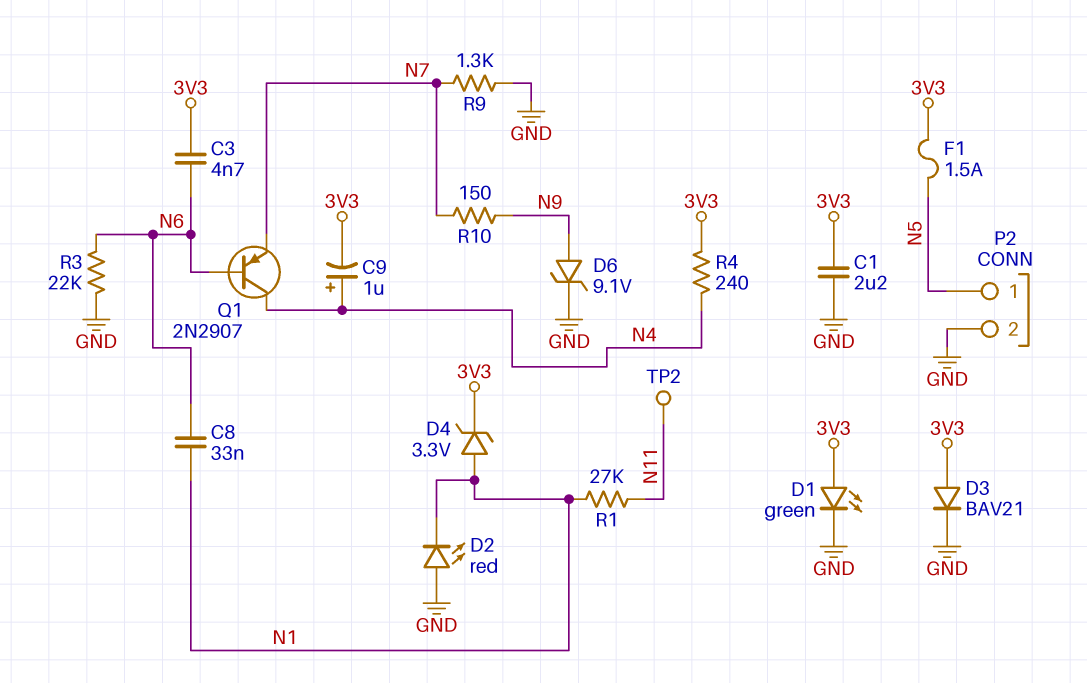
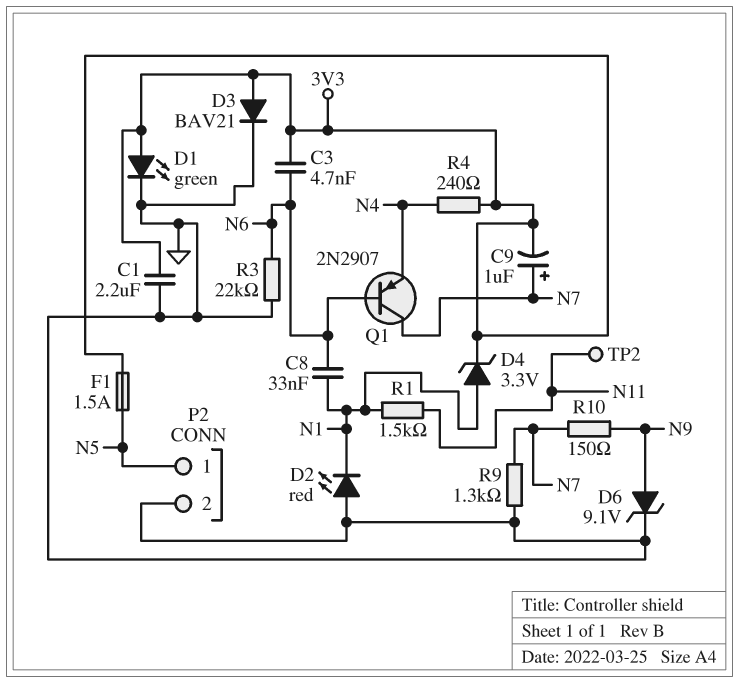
C9: 1uF (plus N4, minus 3V3) -> 1uF (plus N7, minus 3V3)
Q1: PNP 2N2907 (B N6, C N4, E N7) -> PNP 2N2907 (B N6, C N7, E N4)
R1: 27k (N1, N11) -> 1.5k (N1, N11)

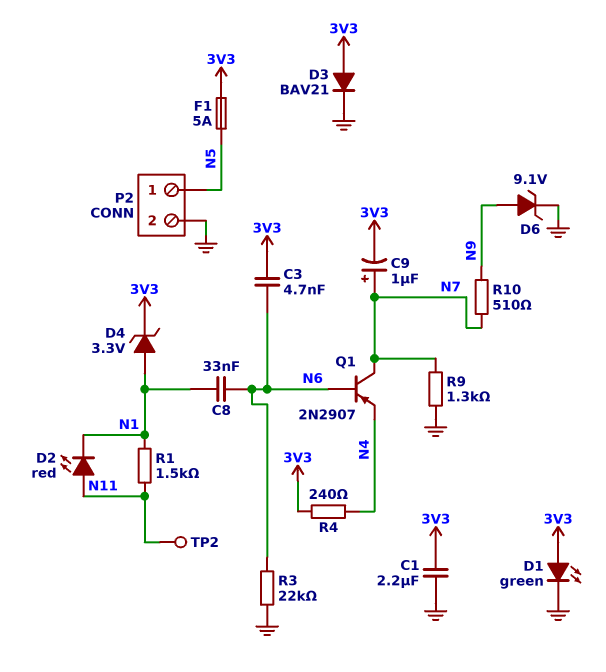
D2: LED red (A GND, K N1) -> LED red (A N11, K N1)
F1: 1.5A (3V3, N5) -> 5A (3V3, N5)
R10: 150 (N7, N9) -> 510 (N7, N9)

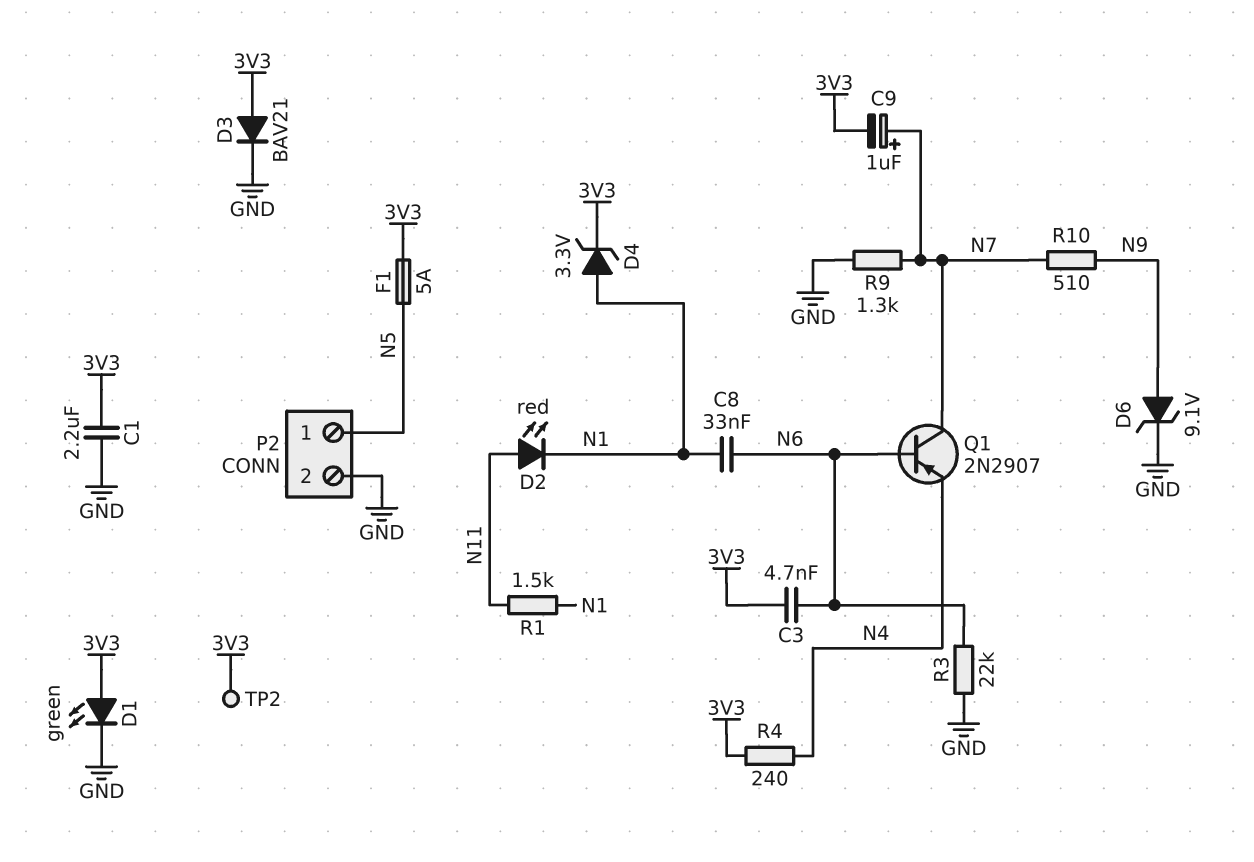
TP2: test point (N11) -> test point (3V3)

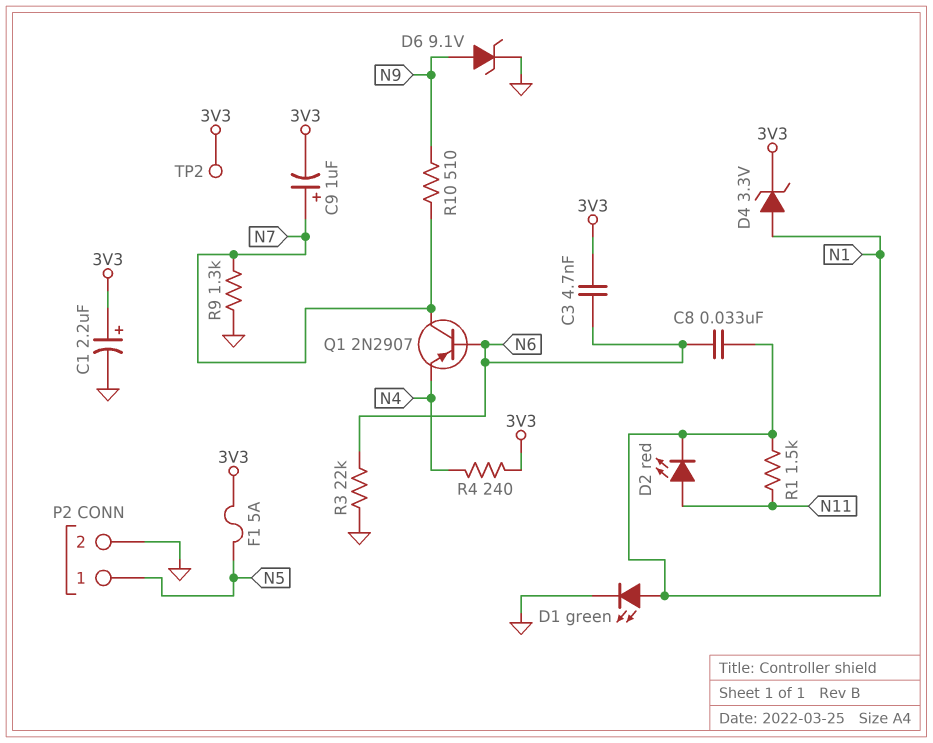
C1: 2.2uF (3V3, GND) -> 2.2uF (plus 3V3, minus GND)
D1: LED green (A 3V3, K GND) -> LED green (A N1, K GND)
D3: diode BAV21 (A 3V3, K GND) -> none

